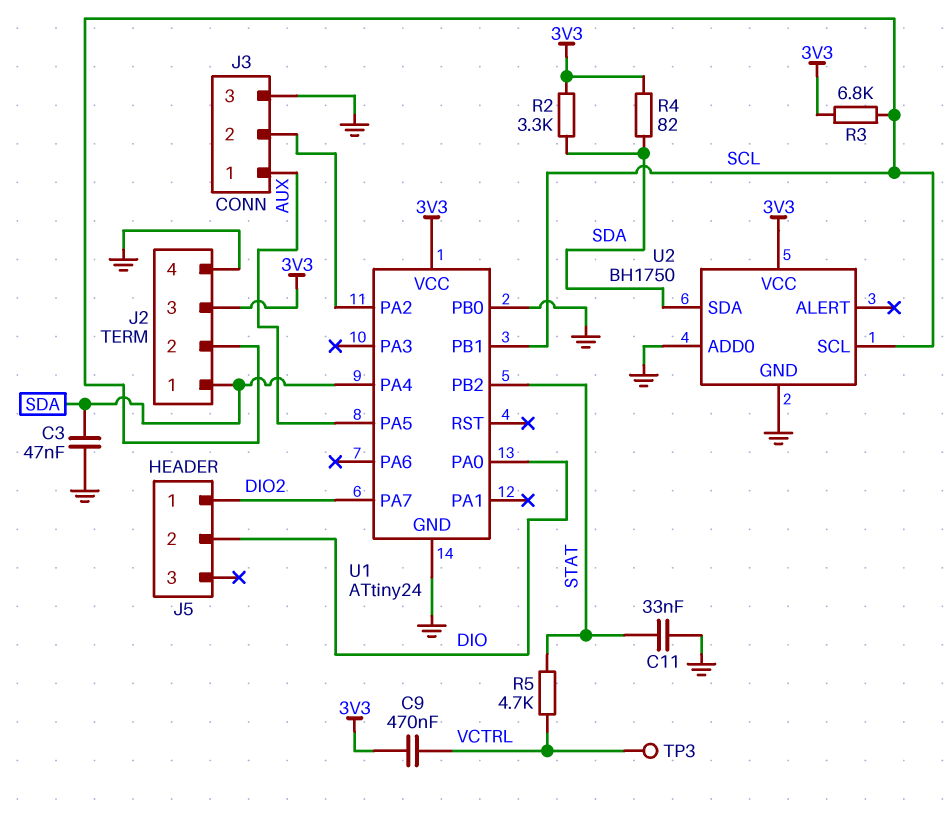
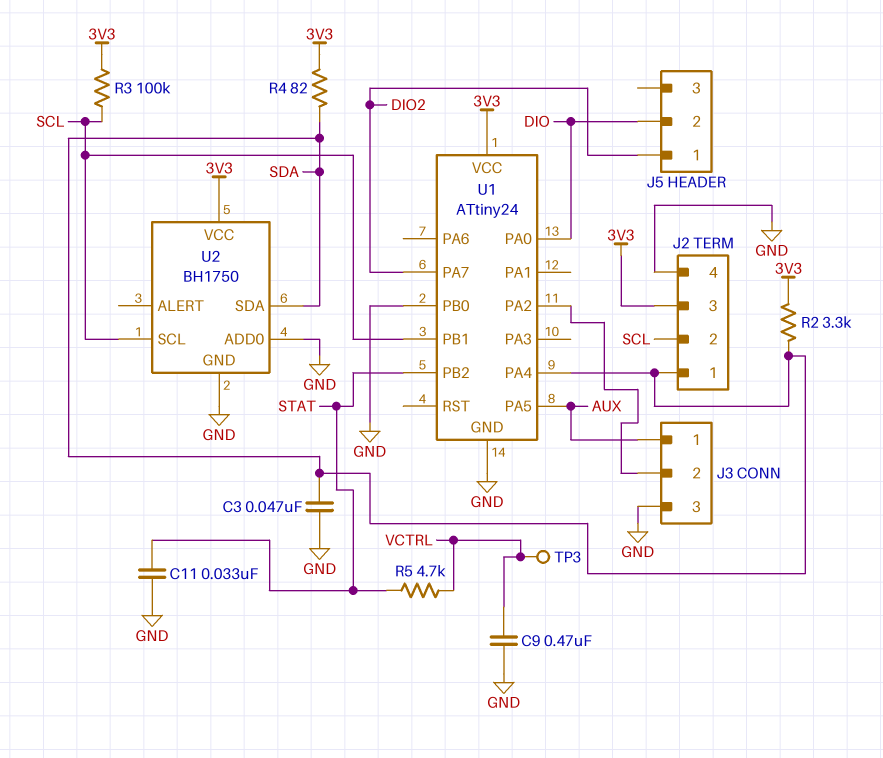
C9: 470nF (3V3, VCTRL) -> 470nF (GND, VCTRL)
R3: 6.8k (3V3, SCL) -> 100k (3V3, SCL)

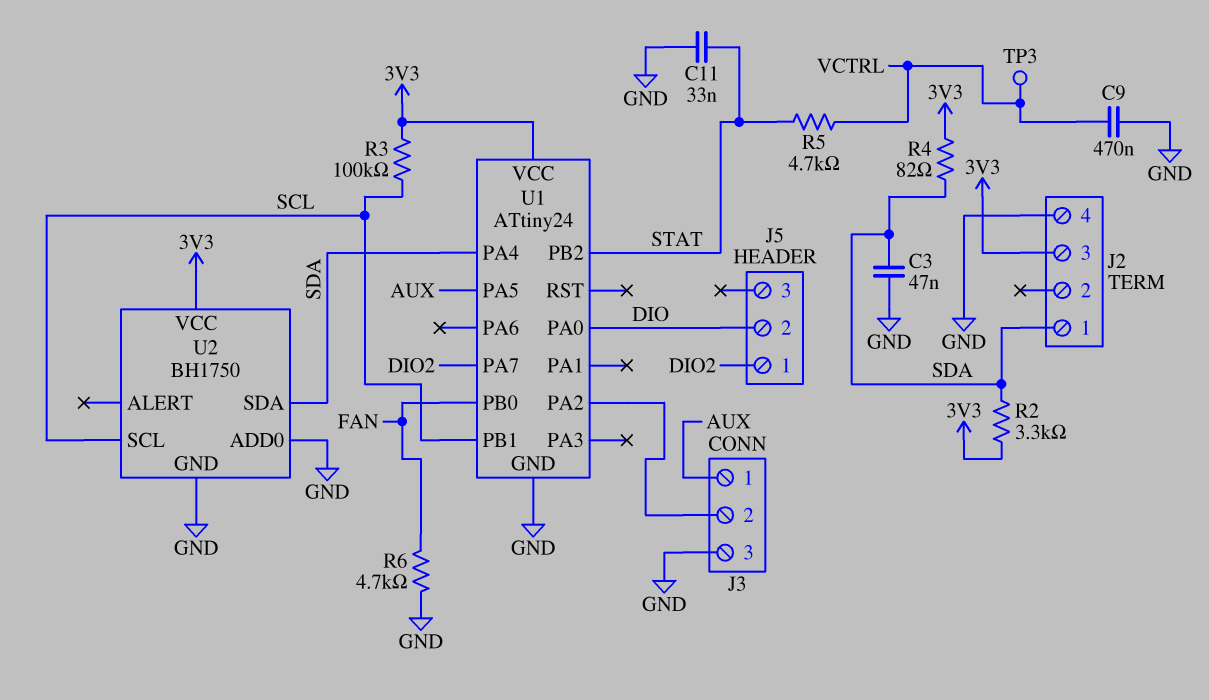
J2 pin 2: SCL -> none
R6: none -> 4.7k (FAN, GND)
U1 pin PB0: GND -> FAN

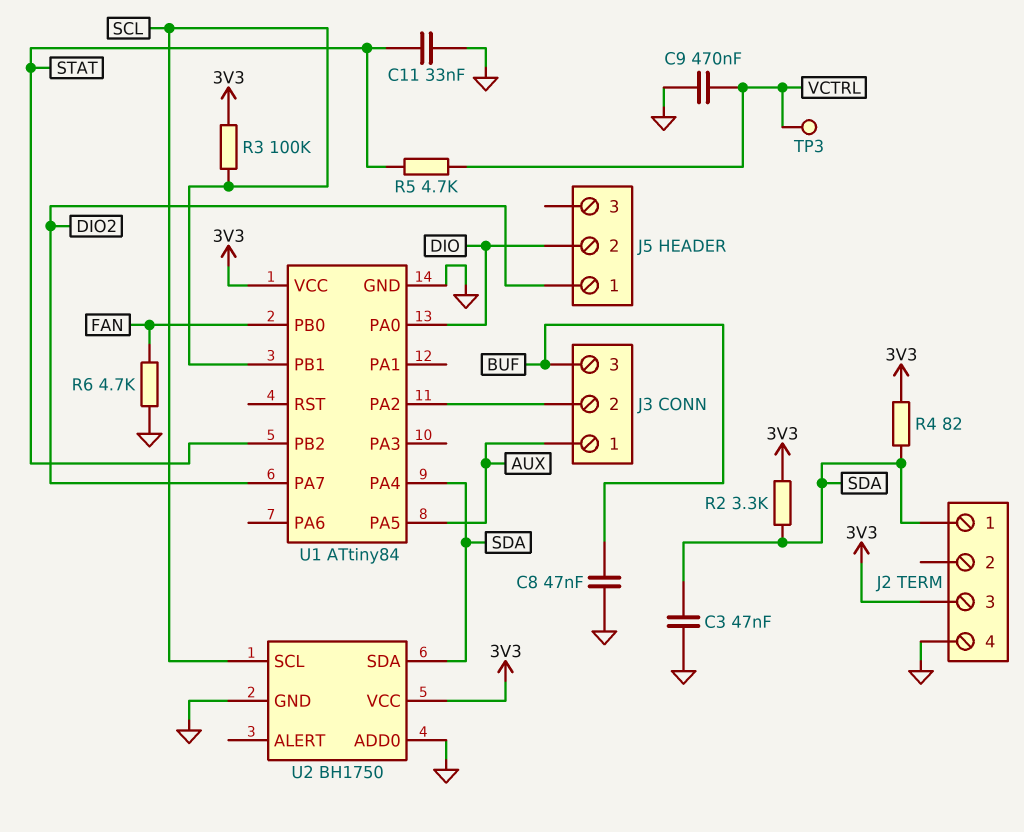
C8: none -> 47nF (BUF, GND)
J3 pin 3: GND -> BUF
U1: ATtiny24 -> ATtiny84

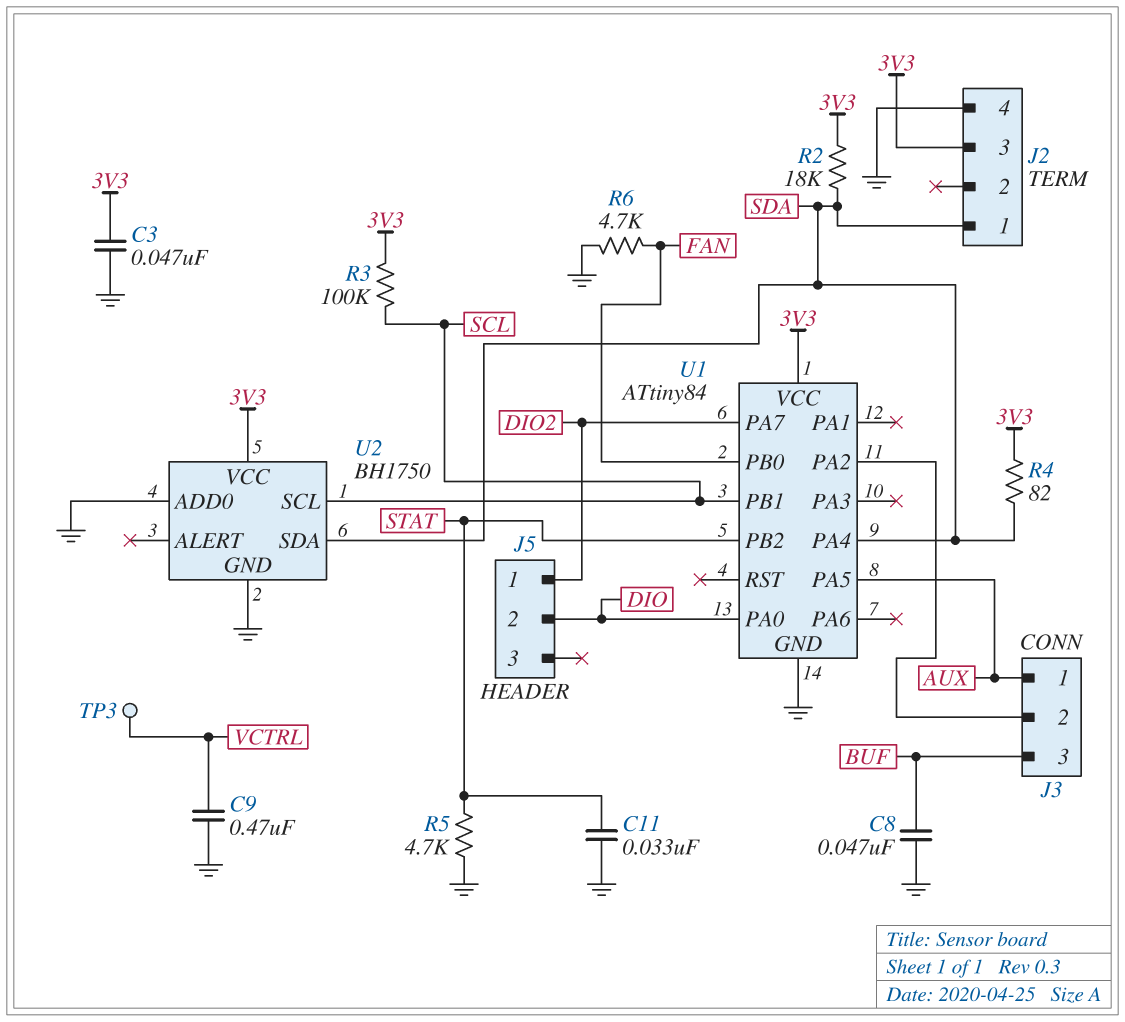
C3: 47nF (GND, SDA) -> 47nF (3V3, GND)
R2: 3.3k (3V3, SDA) -> 18k (3V3, SDA)
R5: 4.7k (STAT, VCTRL) -> 4.7k (GND, STAT)

